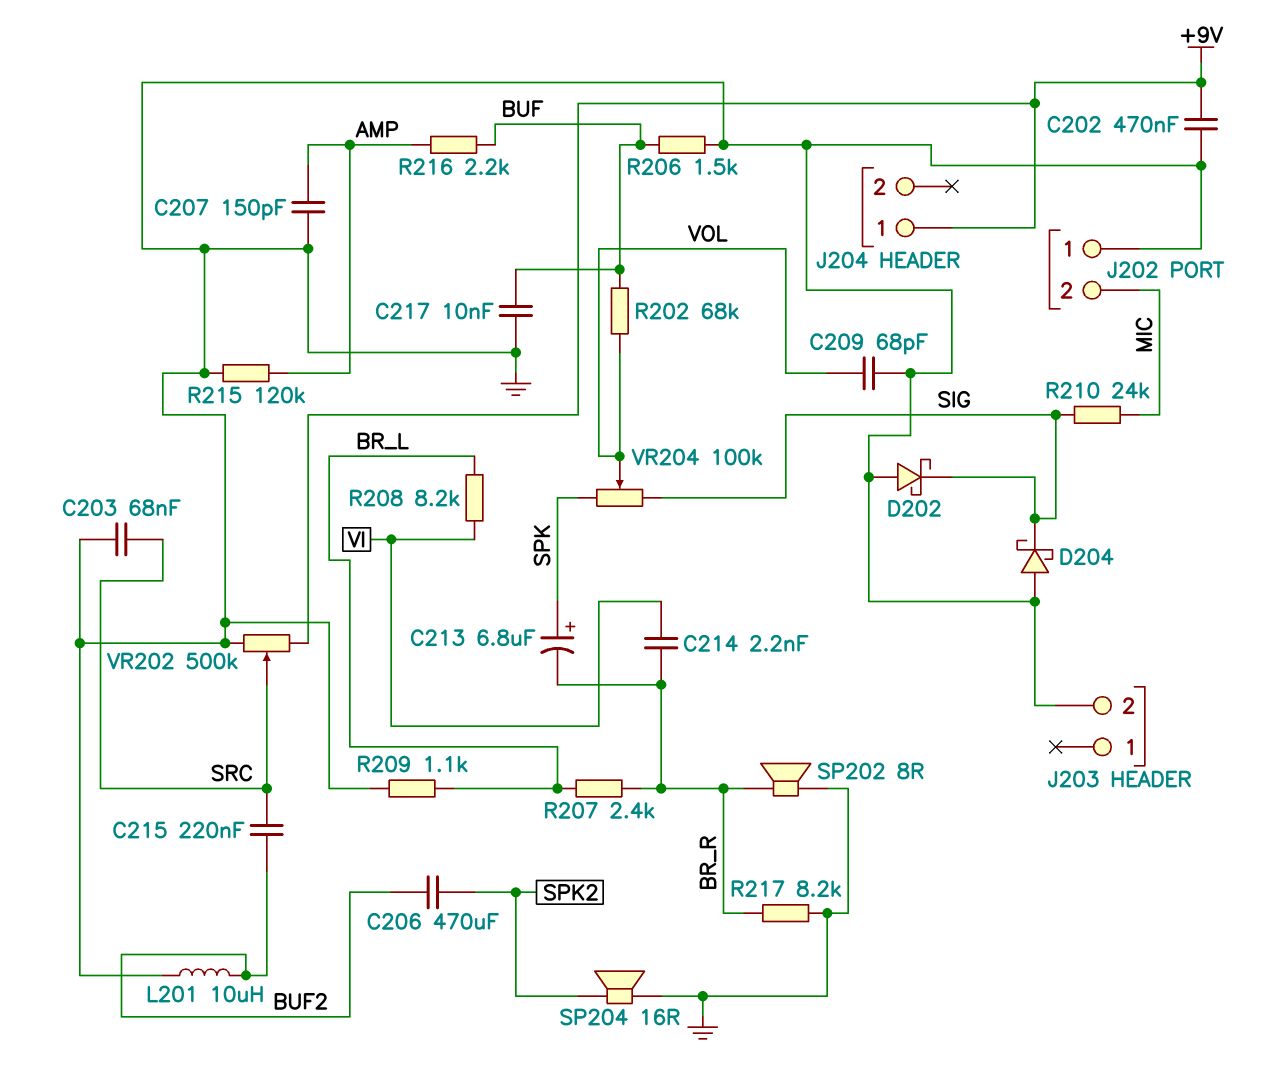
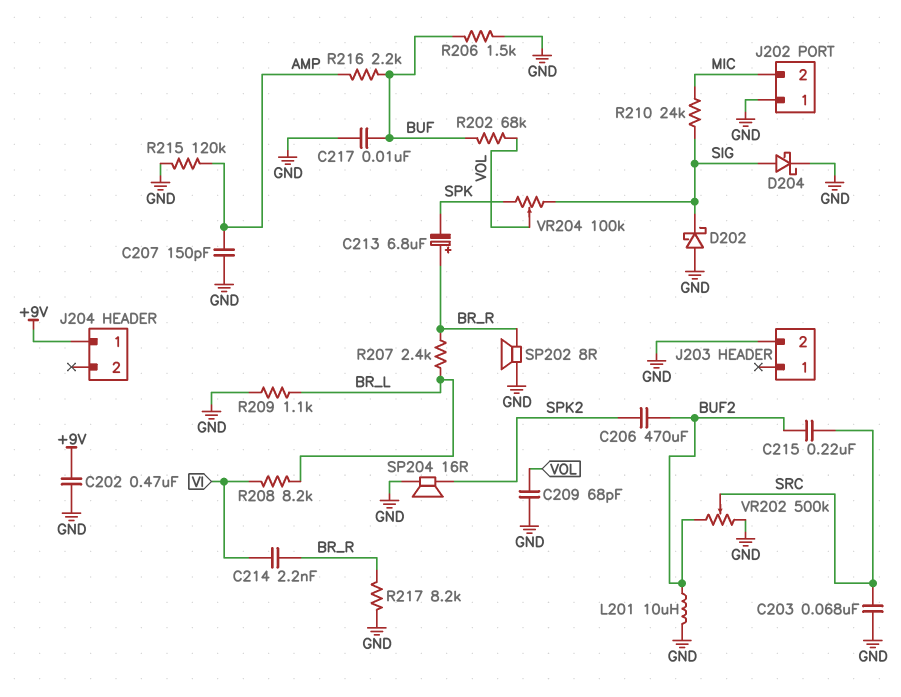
C213: 6.8uF (plus SPK, minus BR_R) -> 6.8uF (plus BR_R, minus SPK)
D204: schottky (A GND, K SIG) -> schottky (A SIG, K GND)
VR202: 500k (+9V, GND, wiper SRC) -> 500k (BUF2, GND, wiper SRC)

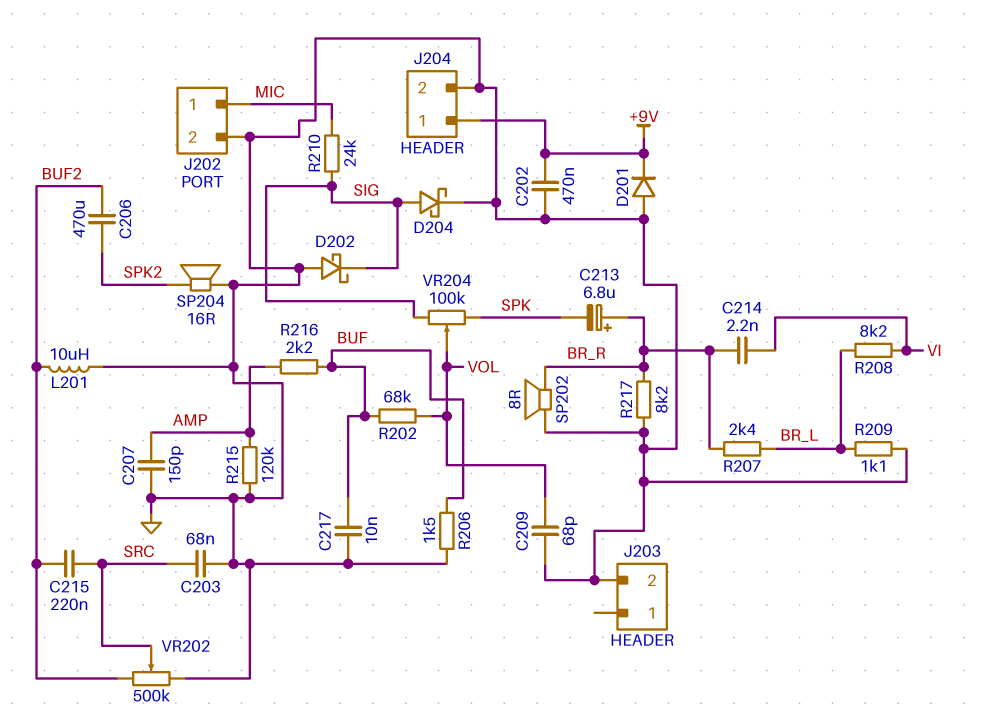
D201: none -> diode (A GND, K +9V)
J202 pin 1: GND -> MIC
J202 pin 2: MIC -> GND
J204 pin 2: none -> GND

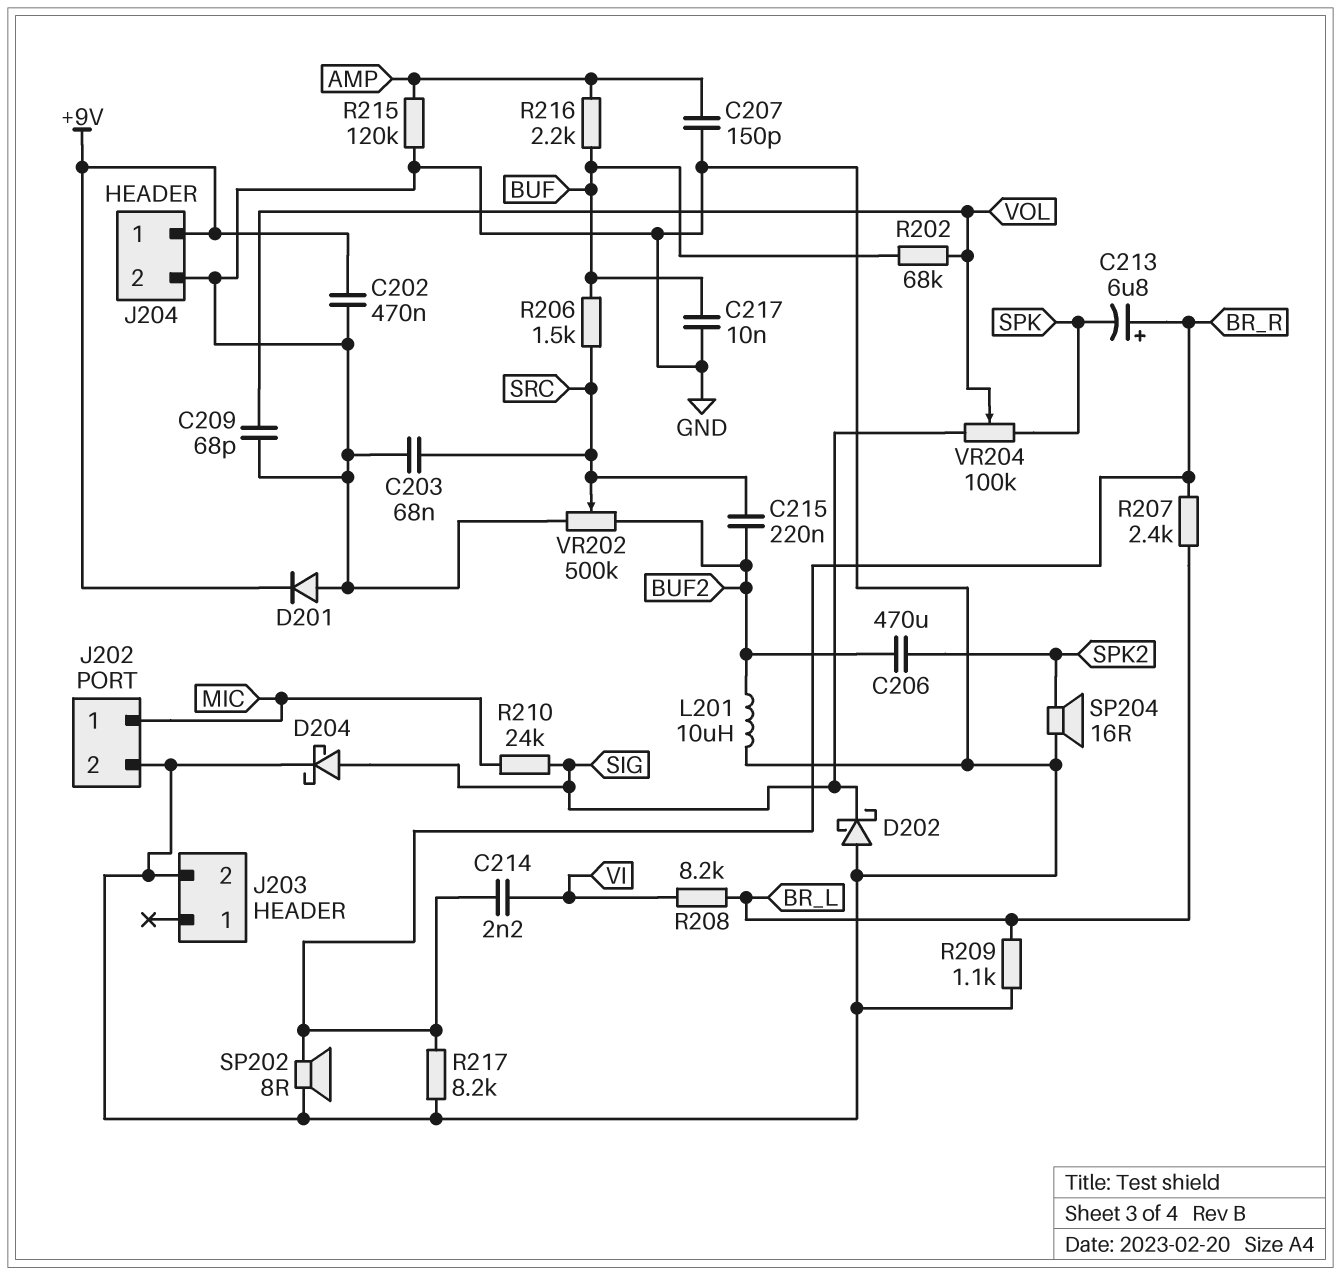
R206: 1.5k (BUF, GND) -> 1.5k (BUF, SRC)

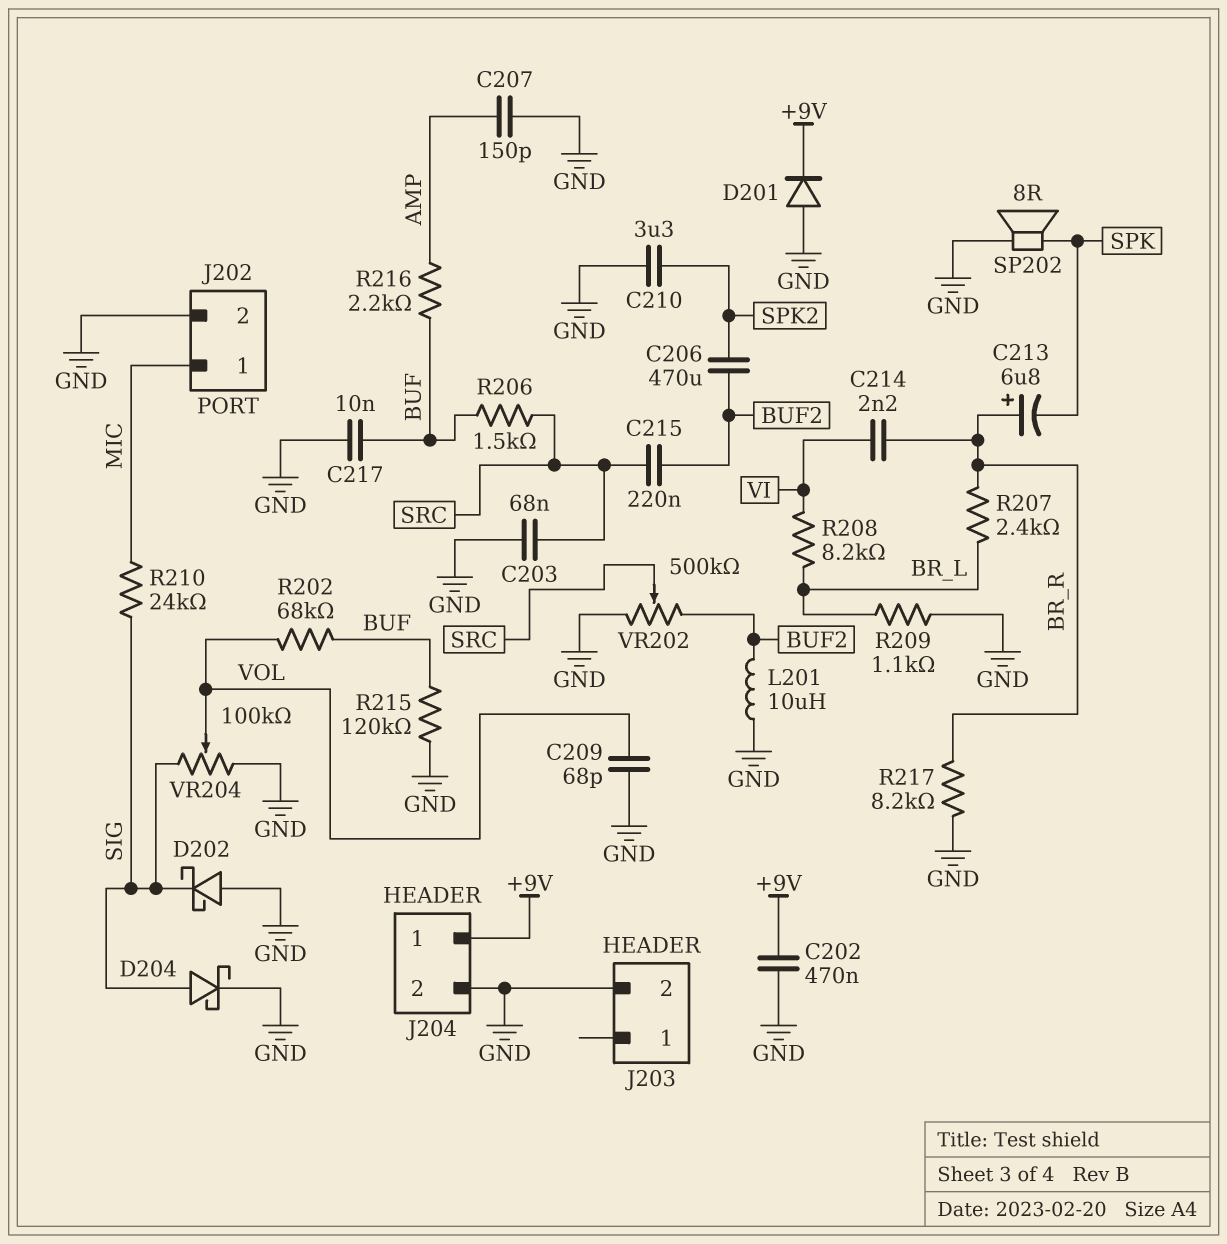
C210: none -> 3.3uF (GND, SPK2)
R215: 120k (AMP, GND) -> 120k (BUF, GND)
SP202: speaker 8R (BR_R, GND) -> speaker 8R (GND, SPK)
SP204: speaker 16R (GND, SPK2) -> none
VR204: 100k (SIG, SPK, wiper VOL) -> 100k (GND, SIG, wiper VOL)

